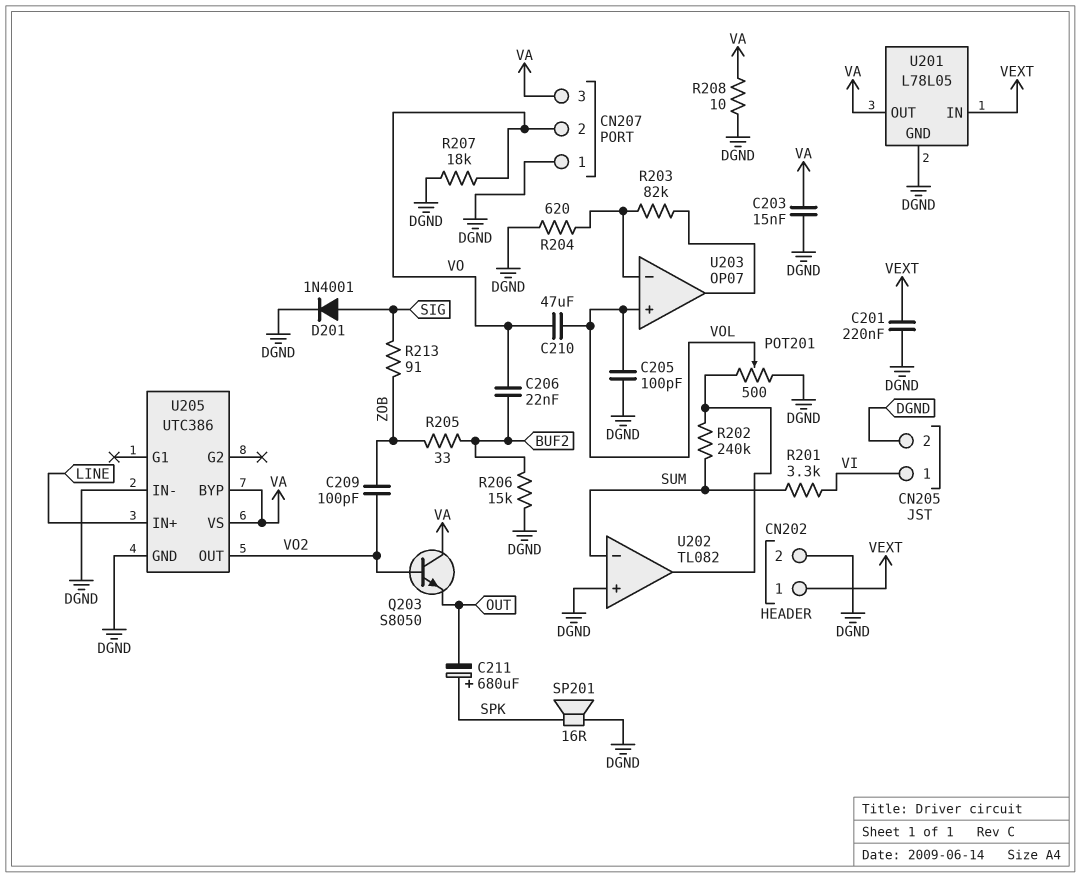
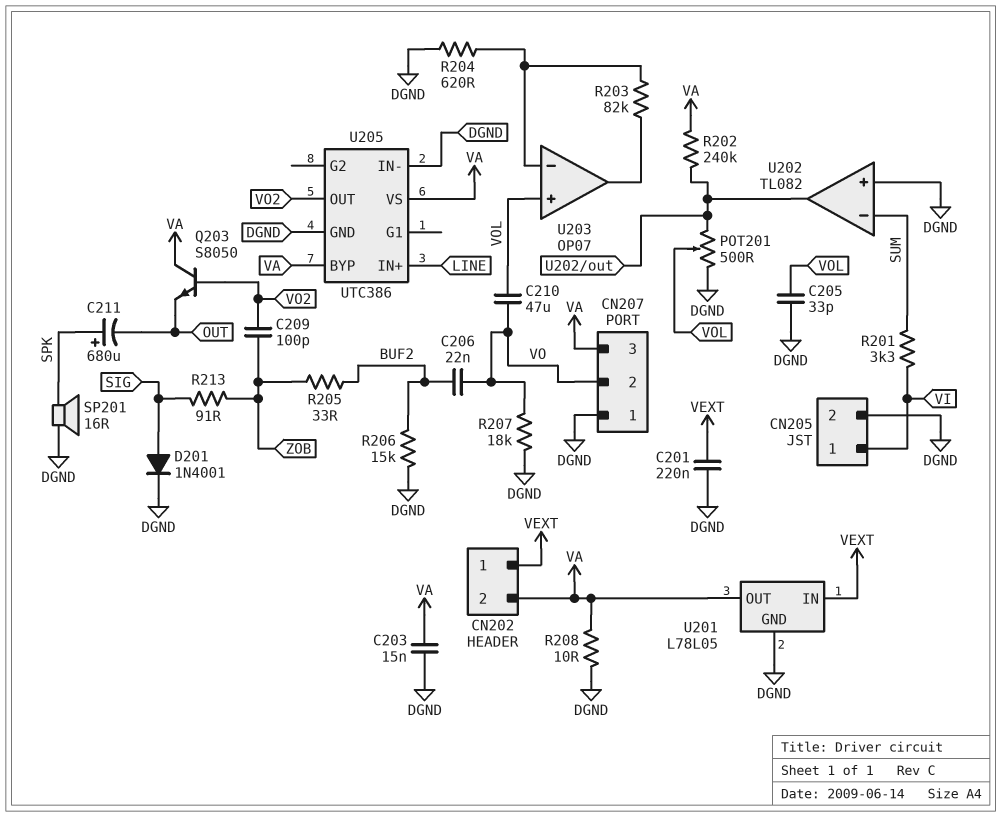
C205: 100pF (DGND, VOL) -> 33pF (DGND, VOL)
CN202 pin 2: DGND -> VA
R202: 240k (SUM, U202/out) -> 240k (U202/out, VA)

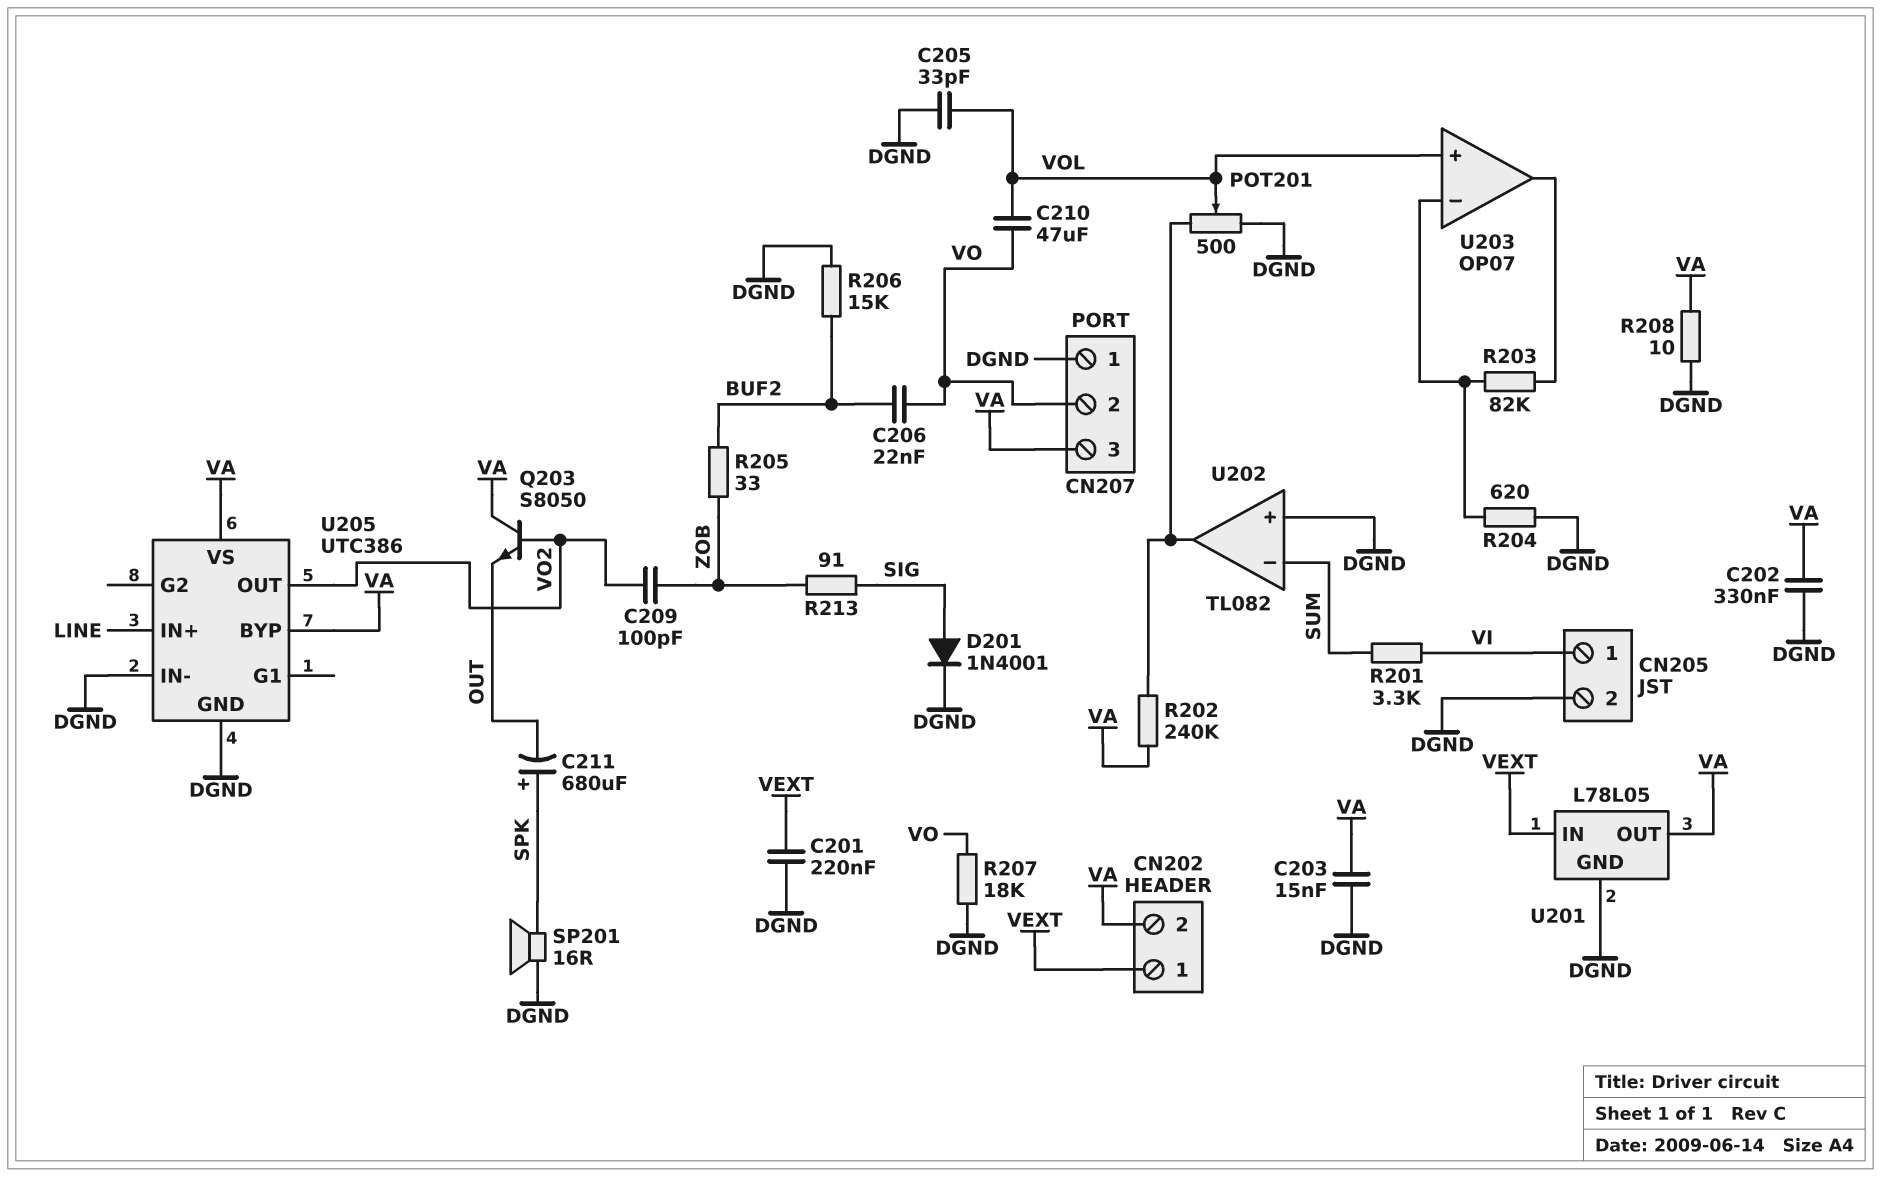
C202: none -> 330nF (DGND, VA)

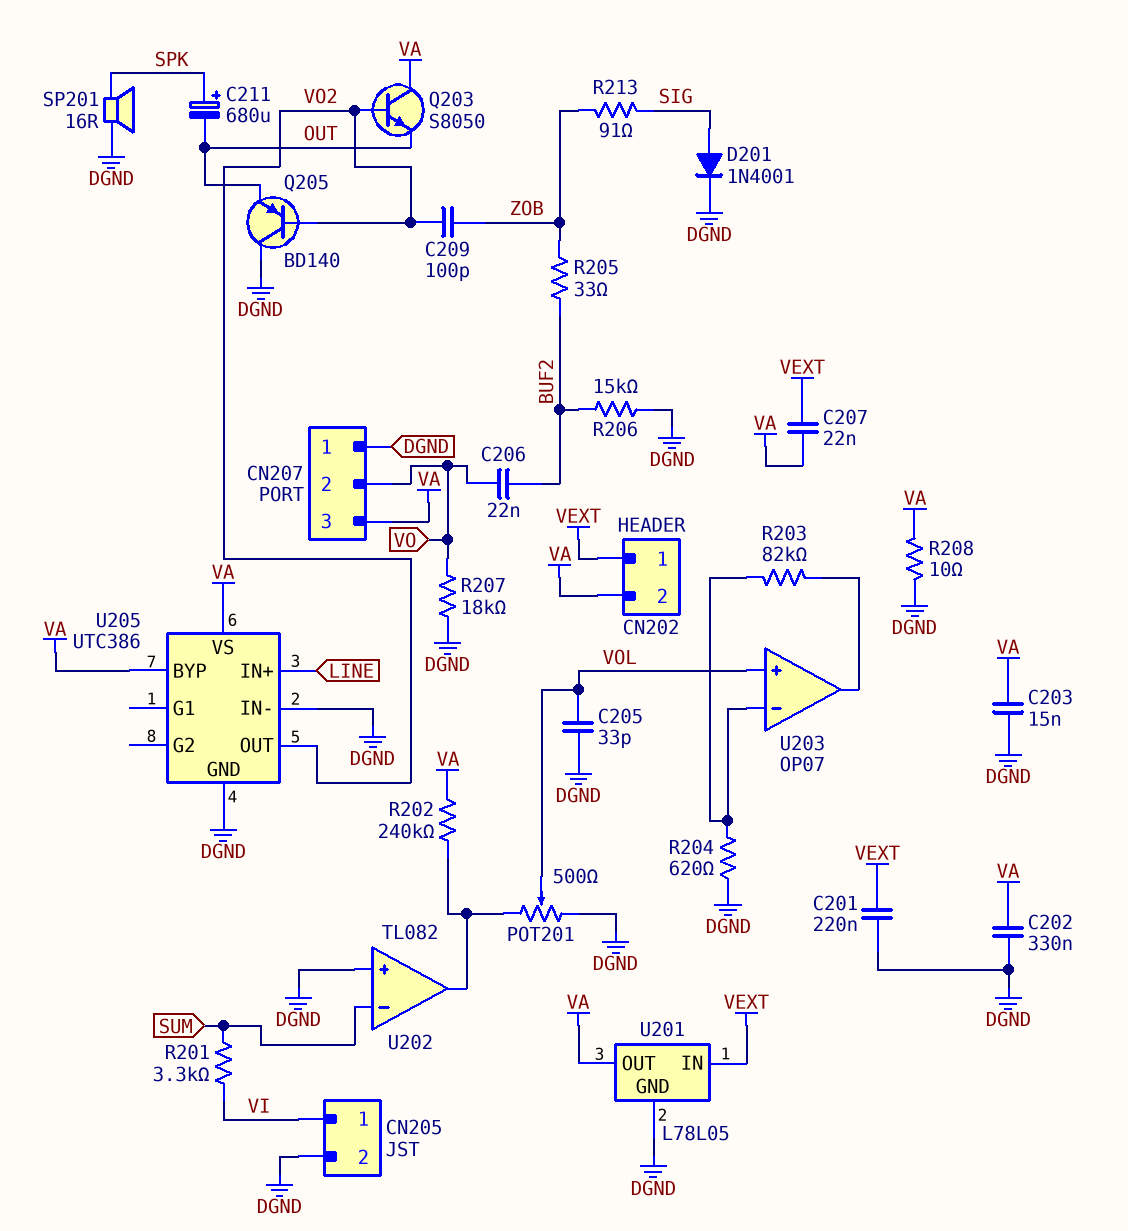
C207: none -> 22nF (VA, VEXT)
C210: 47uF (VO, VOL) -> none
Q205: none -> PNP BD140 (B VO2, C DGND, E OUT)

